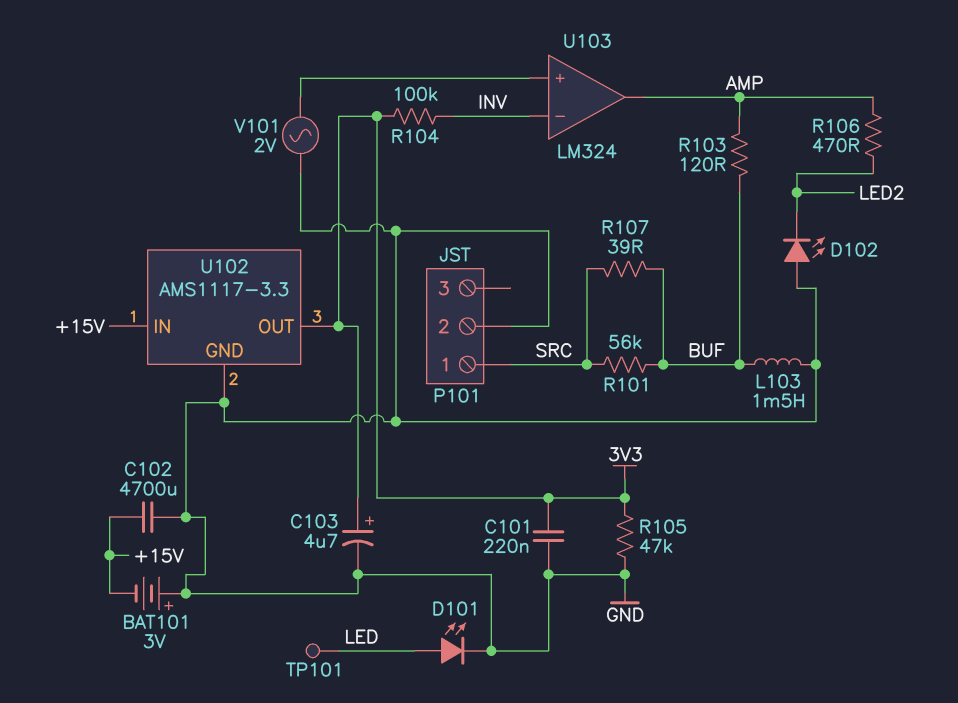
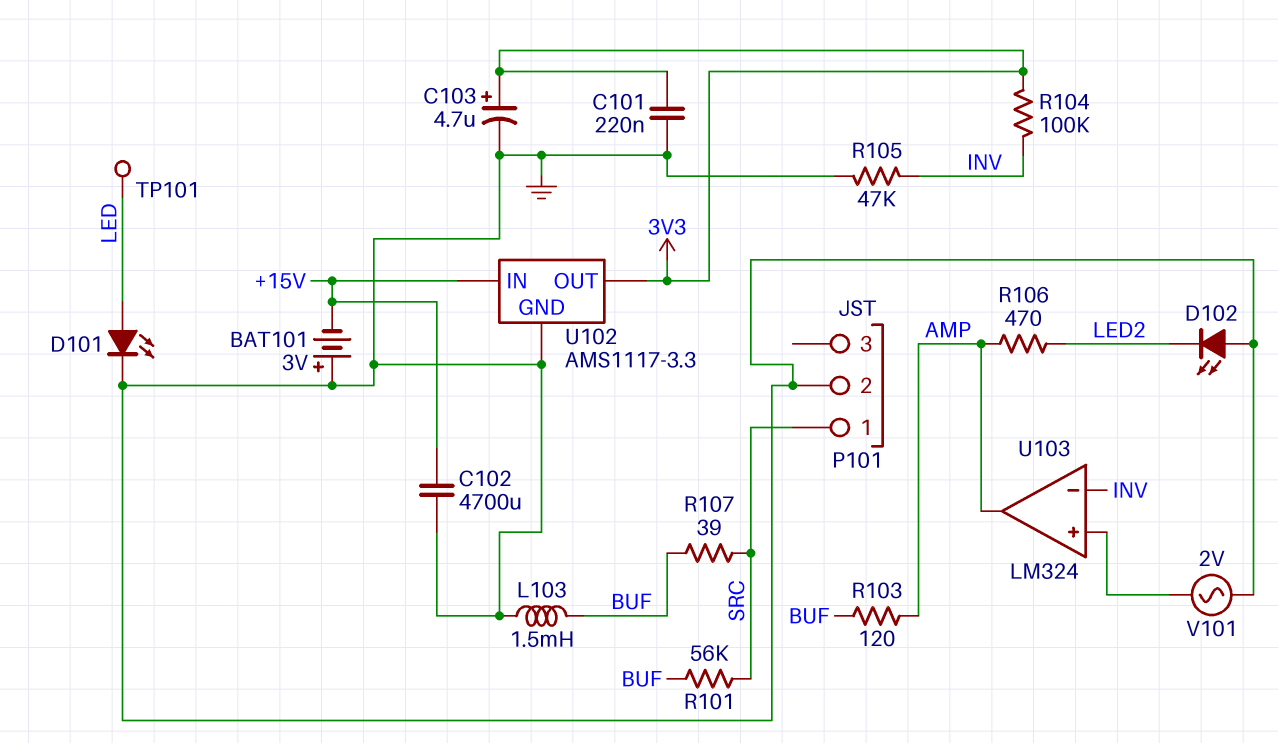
R105: 47k (3V3, GND) -> 47k (GND, INV)

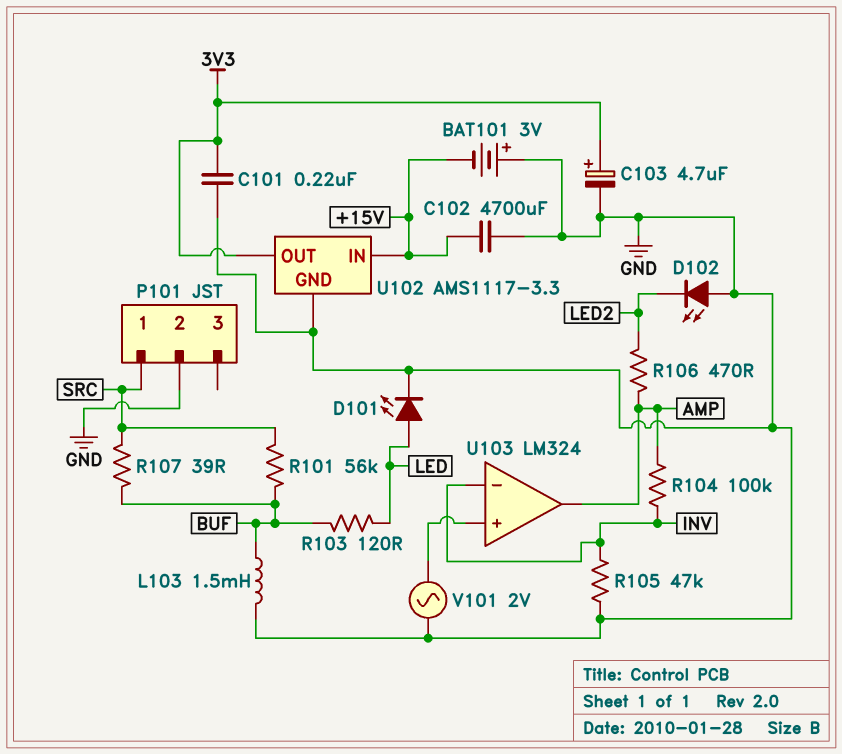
R103: 120 (AMP, BUF) -> 120 (BUF, LED)
R104: 100k (3V3, INV) -> 100k (AMP, INV)
TP101: test point (LED) -> none

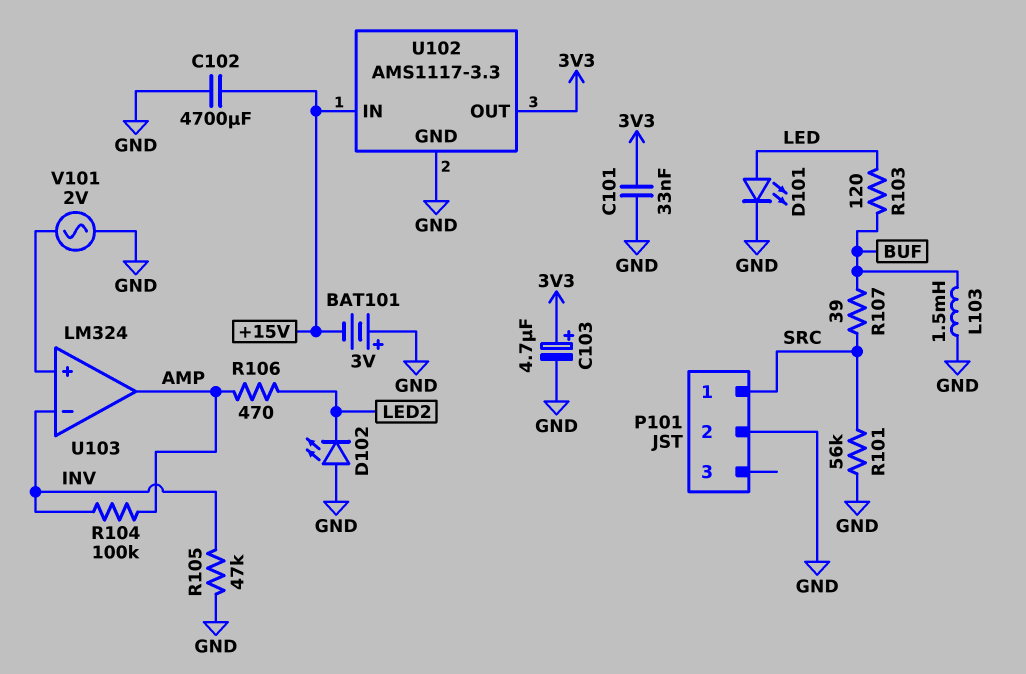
C101: 220nF (3V3, GND) -> 33nF (3V3, GND)
R101: 56k (BUF, SRC) -> 56k (GND, SRC)

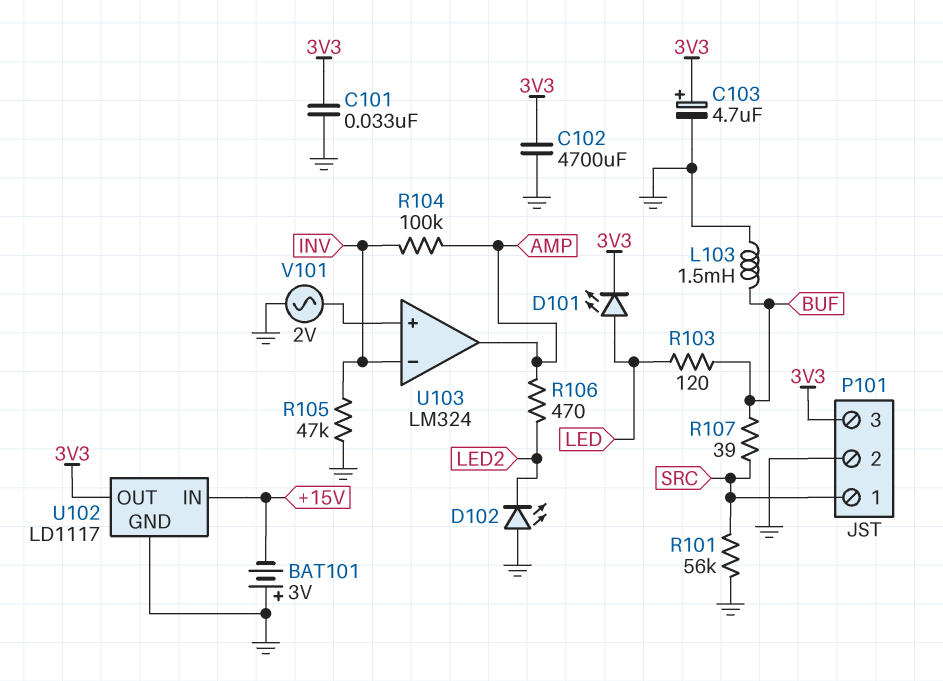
C102: 4700uF (+15V, GND) -> 4700uF (3V3, GND)
D101: LED (A LED, K GND) -> LED (A LED, K 3V3)
P101 pin 3: none -> 3V3
U102: AMS1117-3.3 -> LD1117

